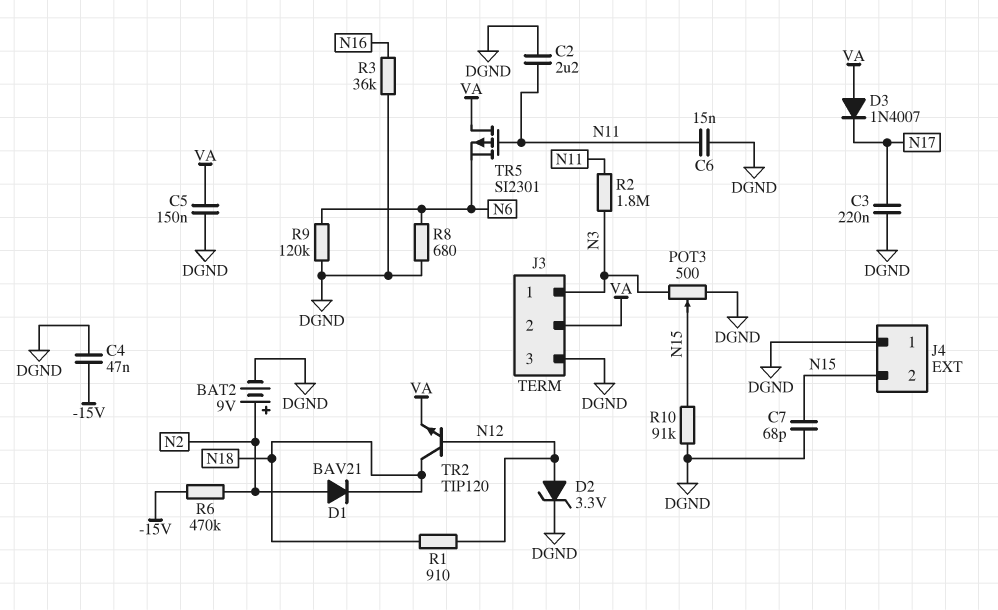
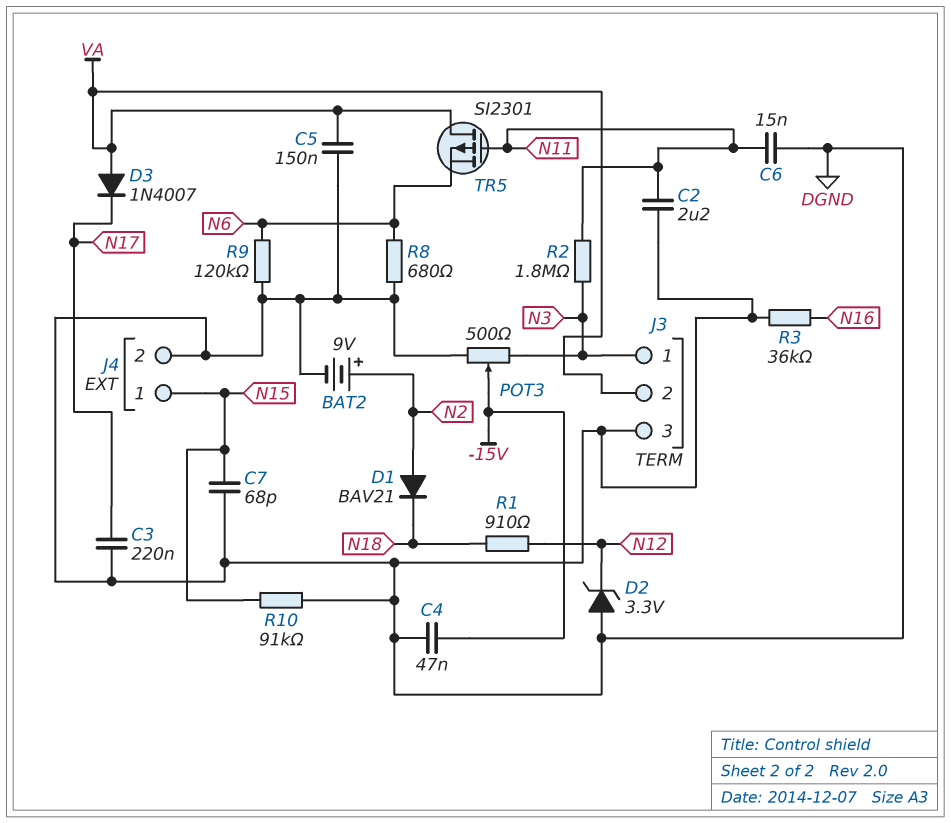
D2: zener 3.3V (A N12, K DGND) -> zener 3.3V (A DGND, K N12)
J4 pin 1: DGND -> N15
J4 pin 2: N15 -> DGND
POT3: 500 (DGND, N3, wiper N15) -> 500 (DGND, N3, wiper -15V)
R6: 470k (-15V, N2) -> none
TR2: NPN TIP120 (B N12, C N18, E VA) -> none

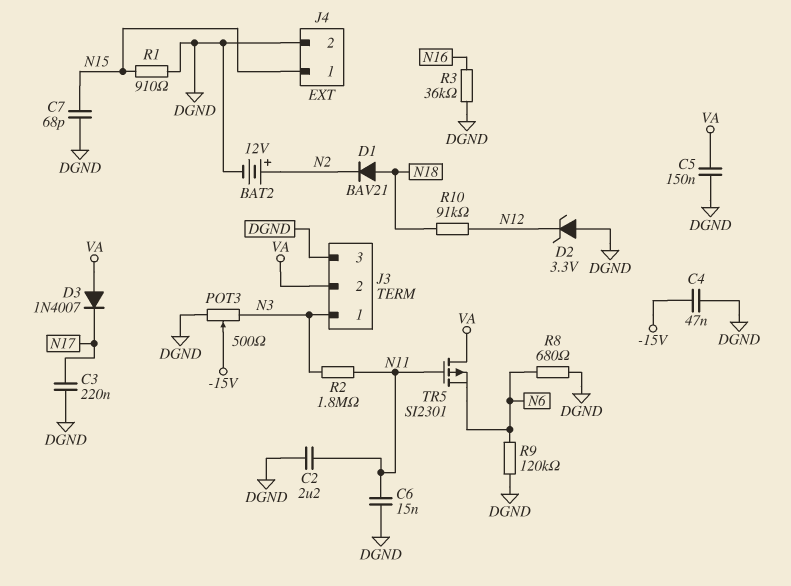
BAT2: 9V (plus N2, minus DGND) -> 12V (plus N2, minus DGND)
D1: diode BAV21 (A N2, K N18) -> diode BAV21 (A N18, K N2)
R1: 910 (N12, N18) -> 910 (DGND, N15)
R10: 91k (DGND, N15) -> 91k (N12, N18)

